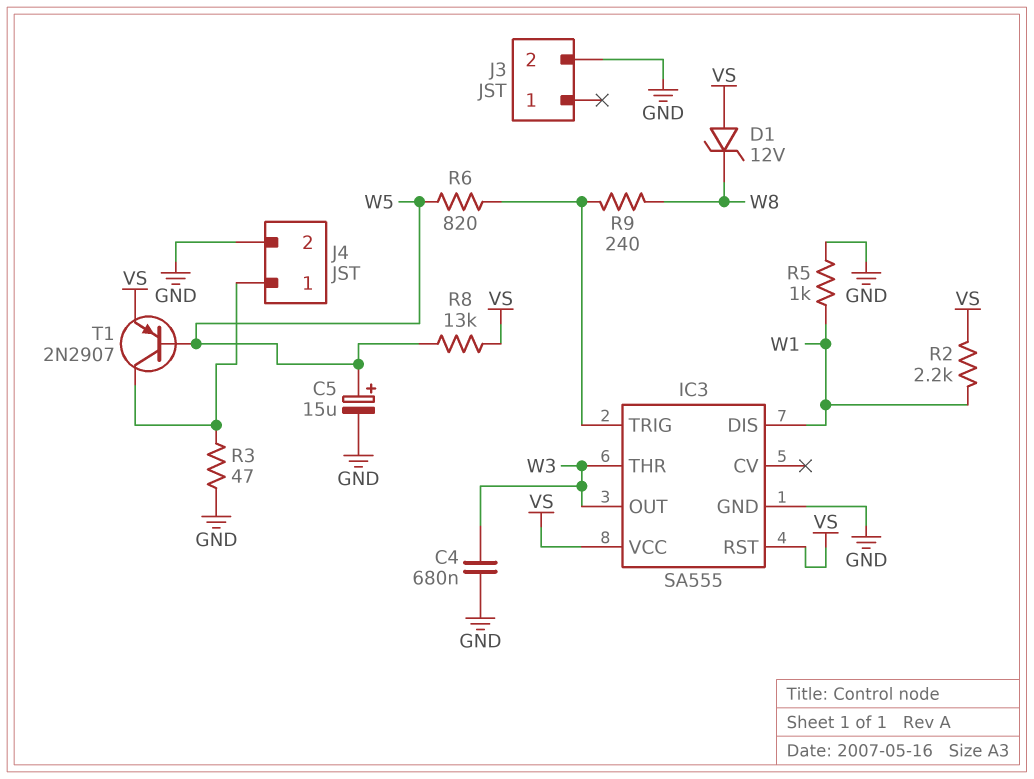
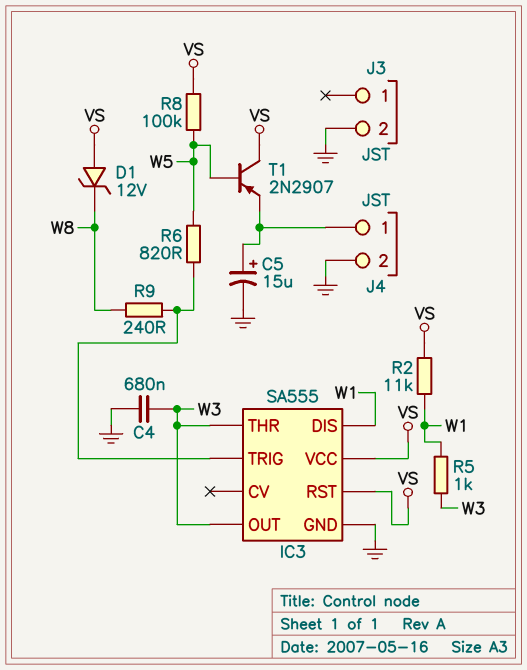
C5: 15uF (plus W5, minus GND) -> 15uF (plus J4/1, minus GND)
R2: 2.2k (VS, W1) -> 11k (VS, W1)
R3: 47 (GND, J4/1) -> none
R5: 1k (GND, W1) -> 1k (W1, W3)
R8: 13k (VS, W5) -> 100k (VS, W5)
T1: PNP 2N2907 (B W5, C J4/1, E VS) -> PNP 2N2907 (B W5, C VS, E J4/1)

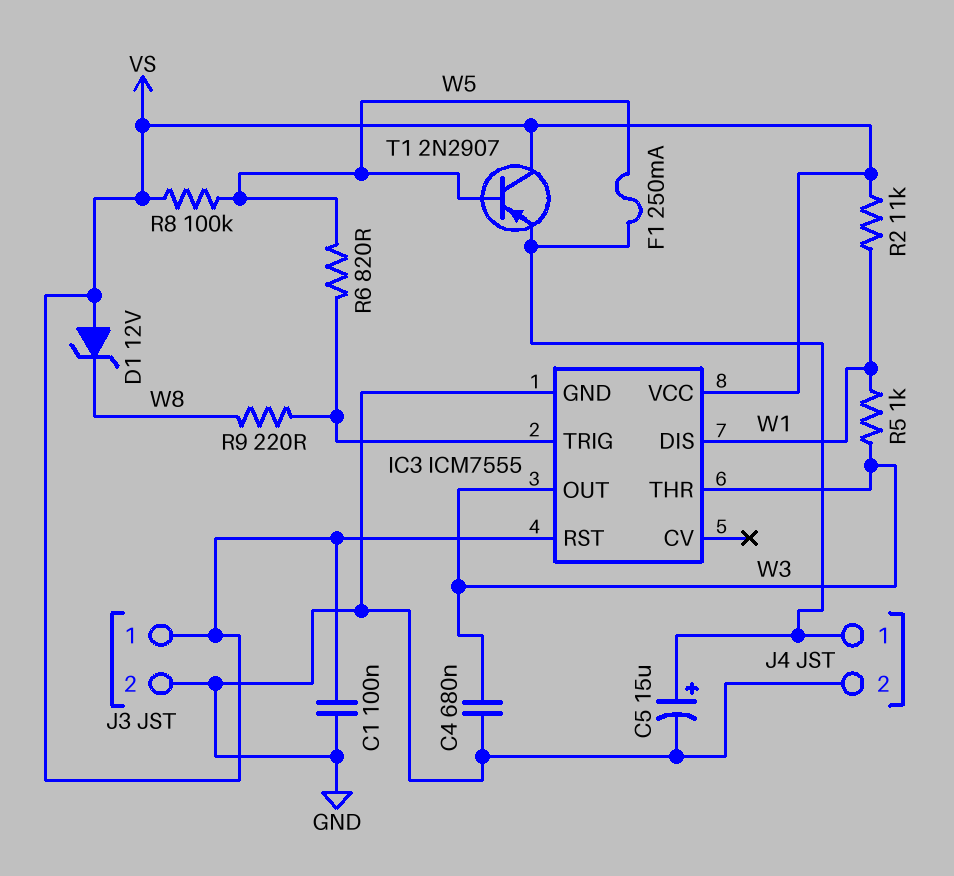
C1: none -> 100nF (GND, VS)
F1: none -> 250mA (J4/1, W5)
IC3: SA555 -> ICM7555
J3 pin 1: none -> VS
R9: 240 (IC3/TRIG, W8) -> 220 (IC3/TRIG, W8)

